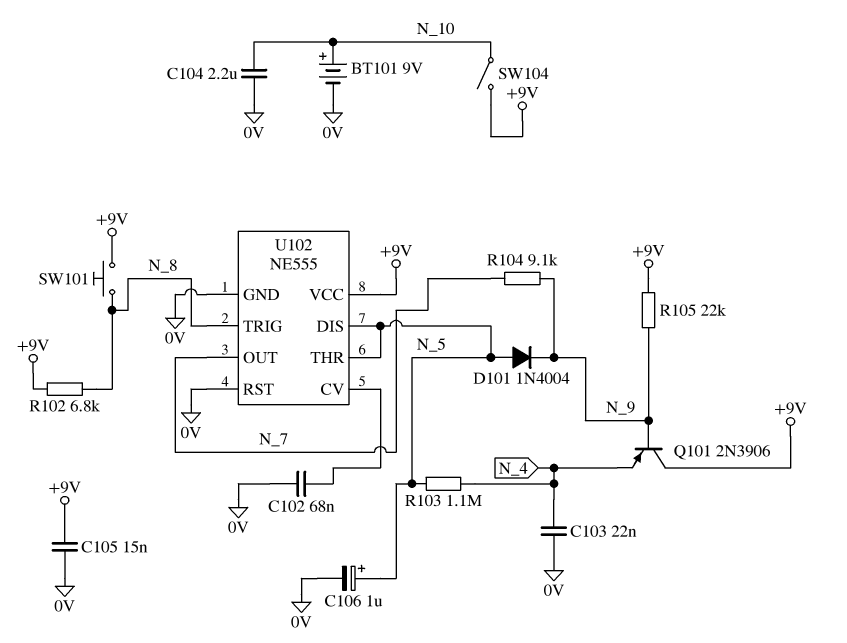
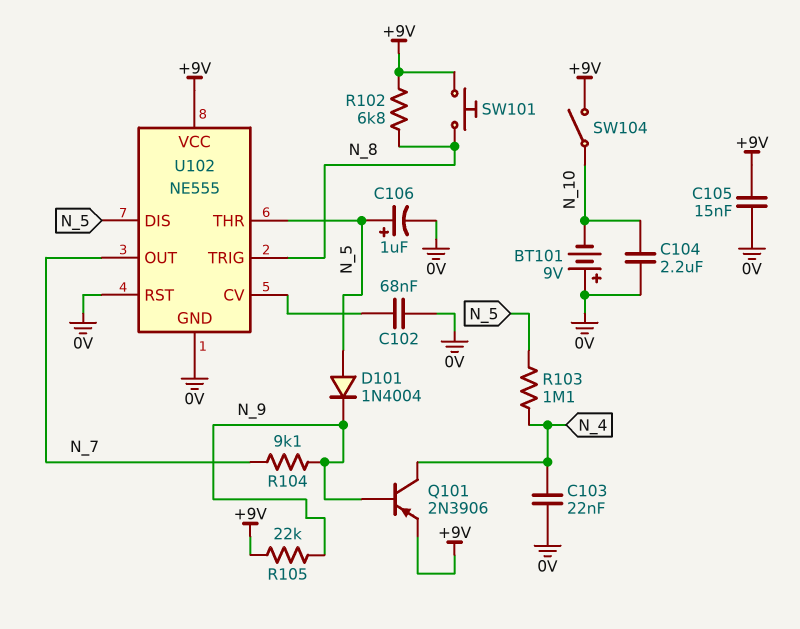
BT101: 9V (plus N_10, minus 0V) -> 9V (plus 0V, minus N_10)
Q101: PNP 2N3906 (B N_9, C +9V, E N_4) -> PNP 2N3906 (B N_9, C N_4, E +9V)

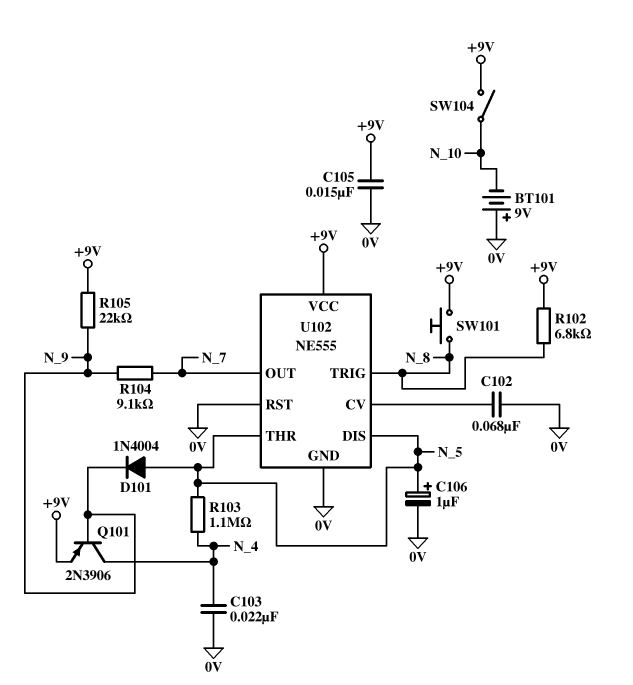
C104: 2.2uF (0V, N_10) -> none

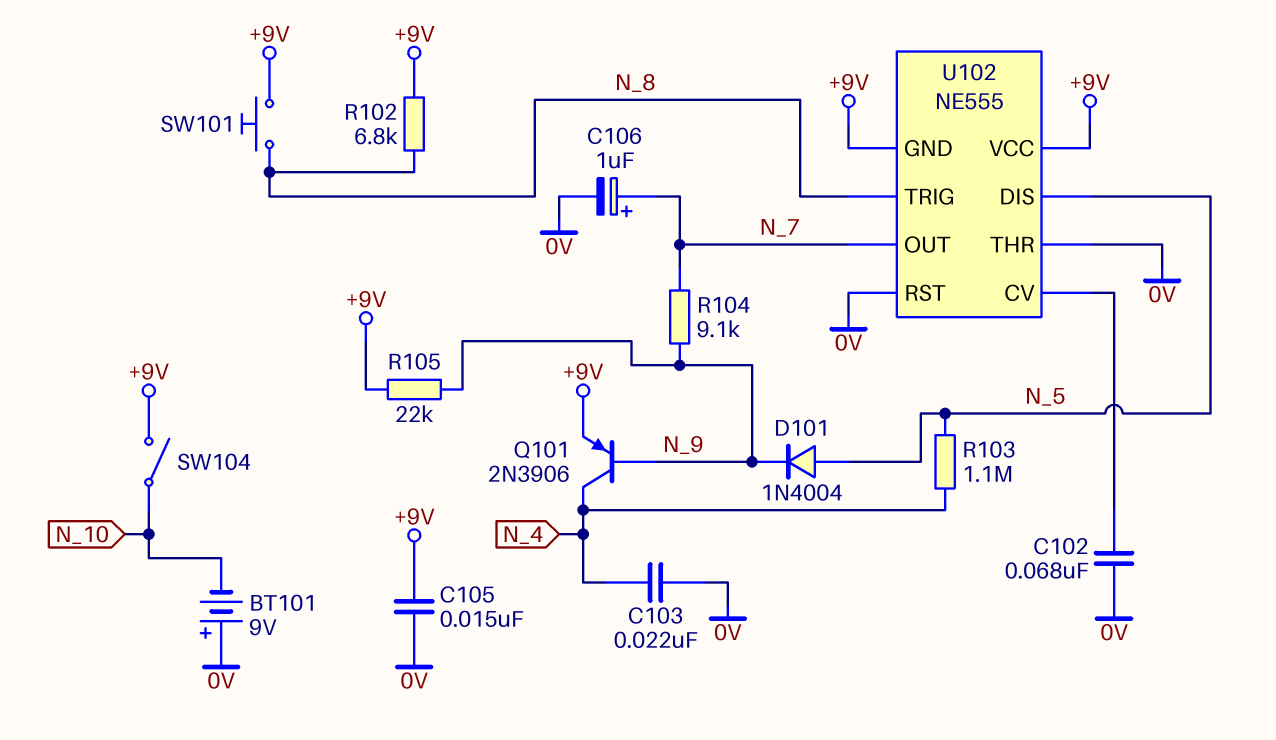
C106: 1uF (plus N_5, minus 0V) -> 1uF (plus N_7, minus 0V)
U102 pin GND: 0V -> +9V
U102 pin THR: N_5 -> 0V

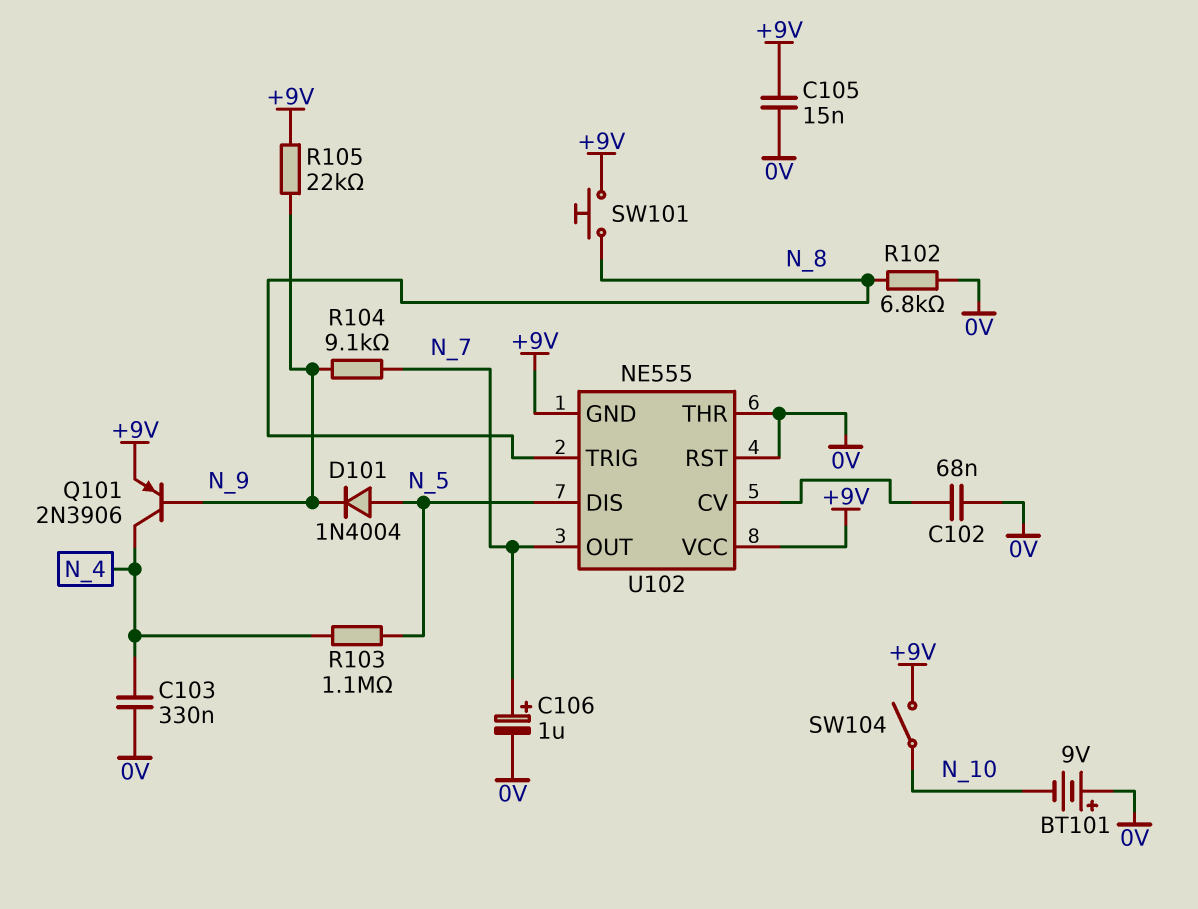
C103: 22nF (0V, N_4) -> 330nF (0V, N_4)
R102: 6.8k (+9V, N_8) -> 6.8k (0V, N_8)

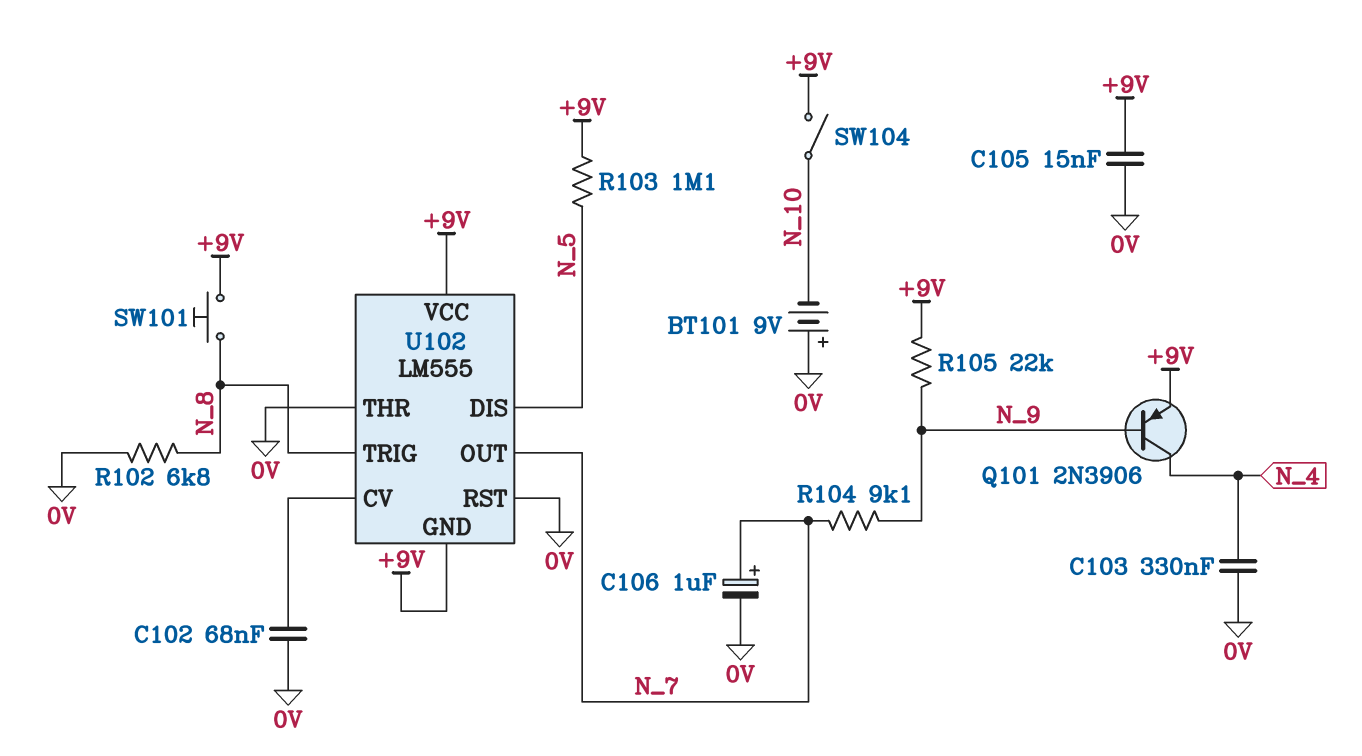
D101: diode 1N4004 (A N_5, K N_9) -> none
R103: 1.1M (N_4, N_5) -> 1.1M (+9V, N_5)
U102: NE555 -> LM555

